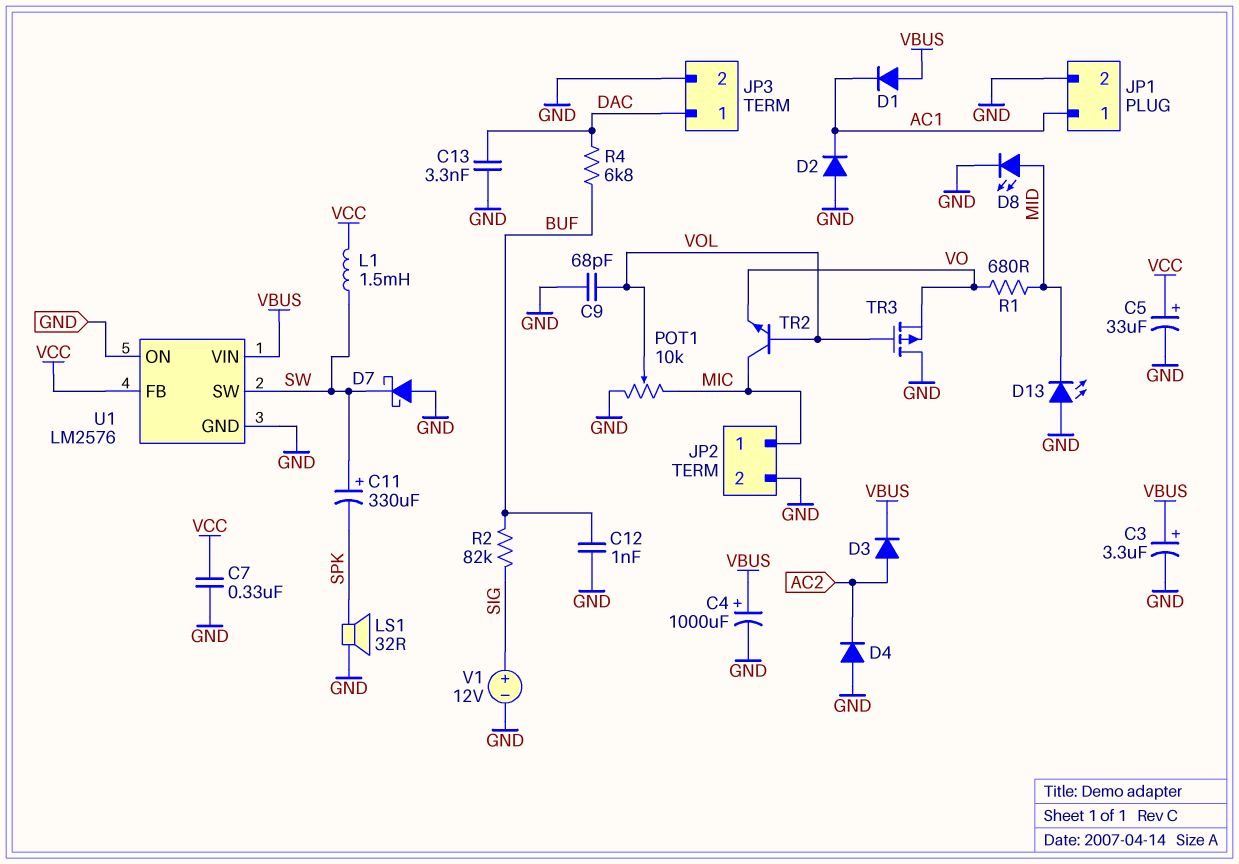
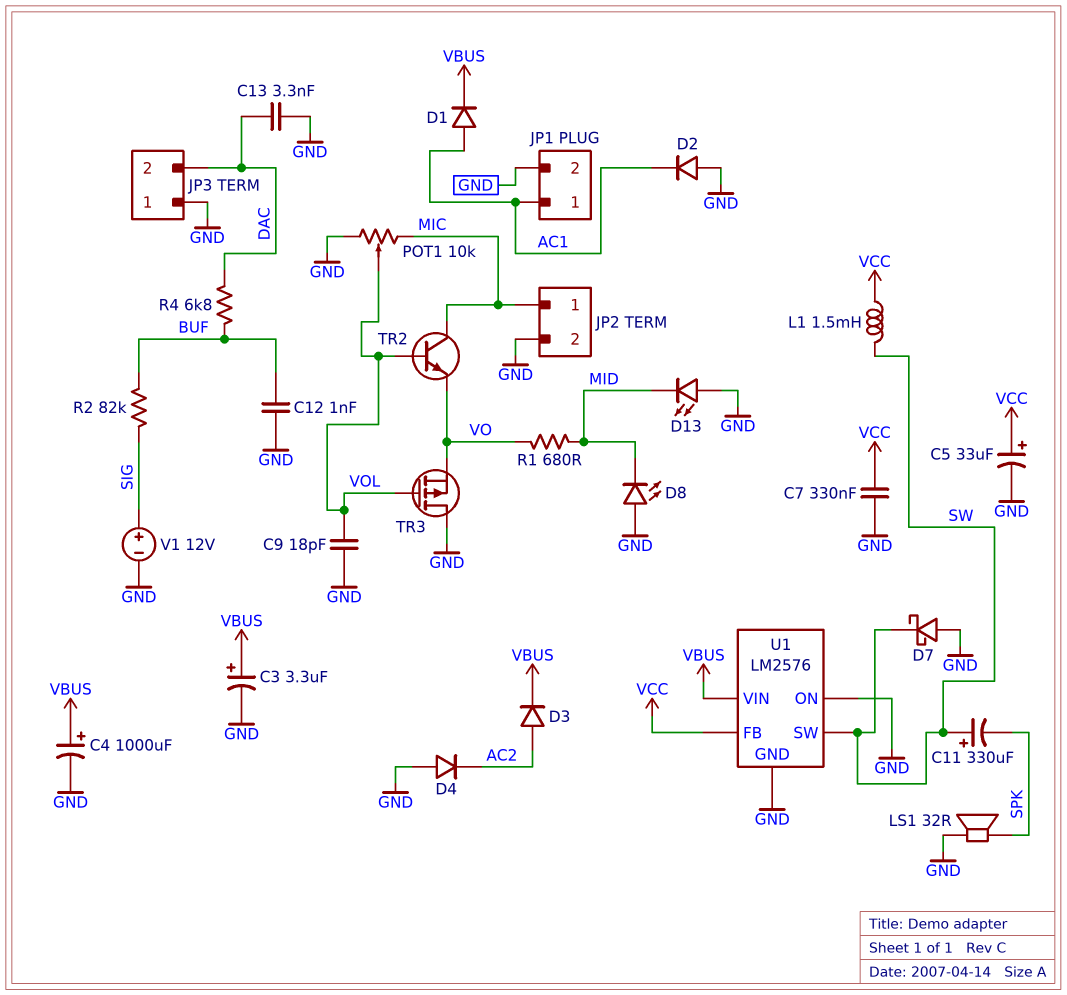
C9: 68pF (GND, VOL) -> 18pF (GND, VOL)
D1: diode (A VBUS, K AC1) -> diode (A AC1, K VBUS)
D8: LED (A MID, K GND) -> LED (A GND, K MID)
JP3 pin 1: DAC -> GND
JP3 pin 2: GND -> DAC

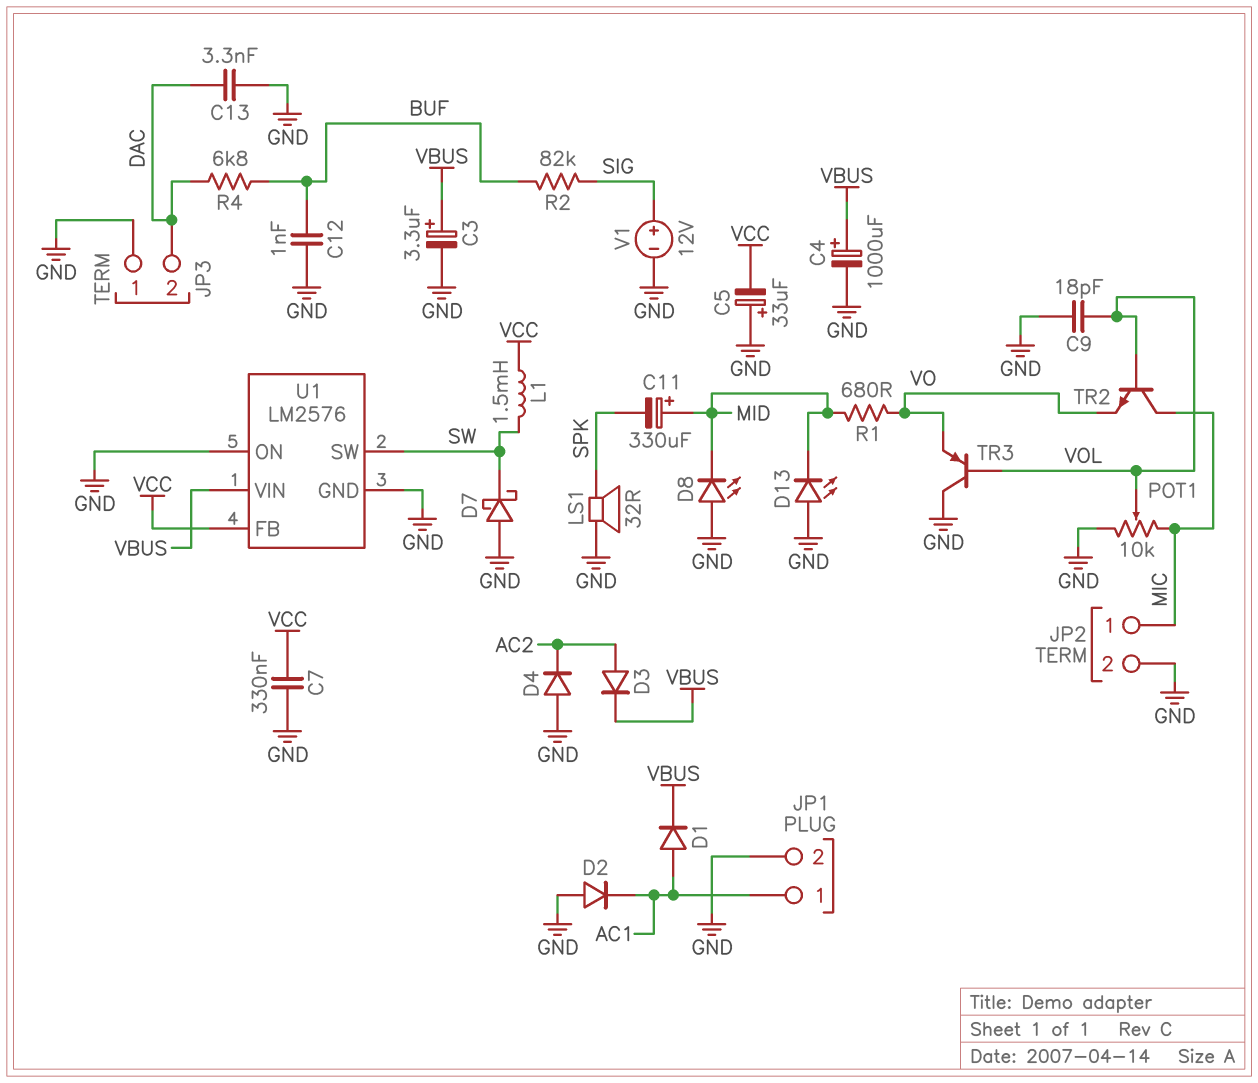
C5: 33uF (plus VCC, minus GND) -> 33uF (plus GND, minus VCC)
C11: 330uF (plus SW, minus SPK) -> 330uF (plus MID, minus SPK)
TR3: PMOS (G VOL, D GND, S VO) -> PNP (B VOL, C GND, E VO)

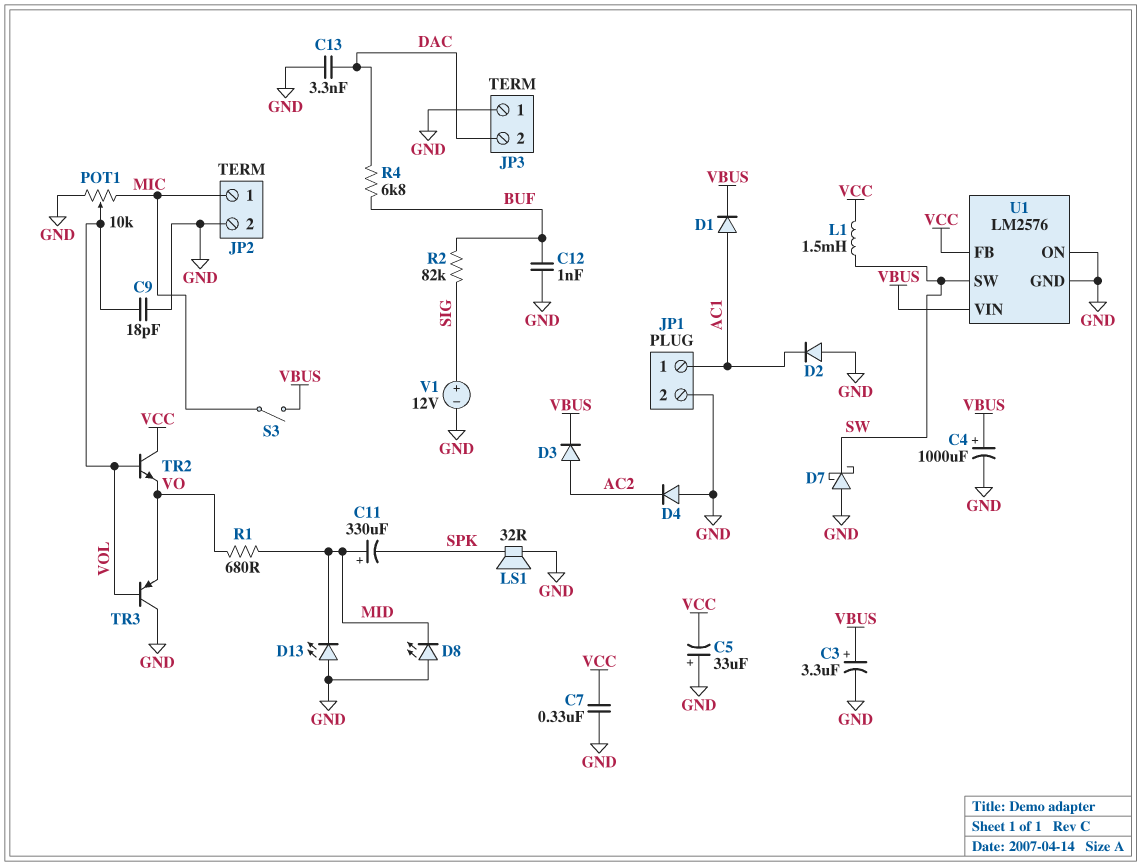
S3: none -> switch (MIC, VBUS)
TR2: NPN (B VOL, C MIC, E VO) -> NPN (B VOL, C VCC, E VO)

